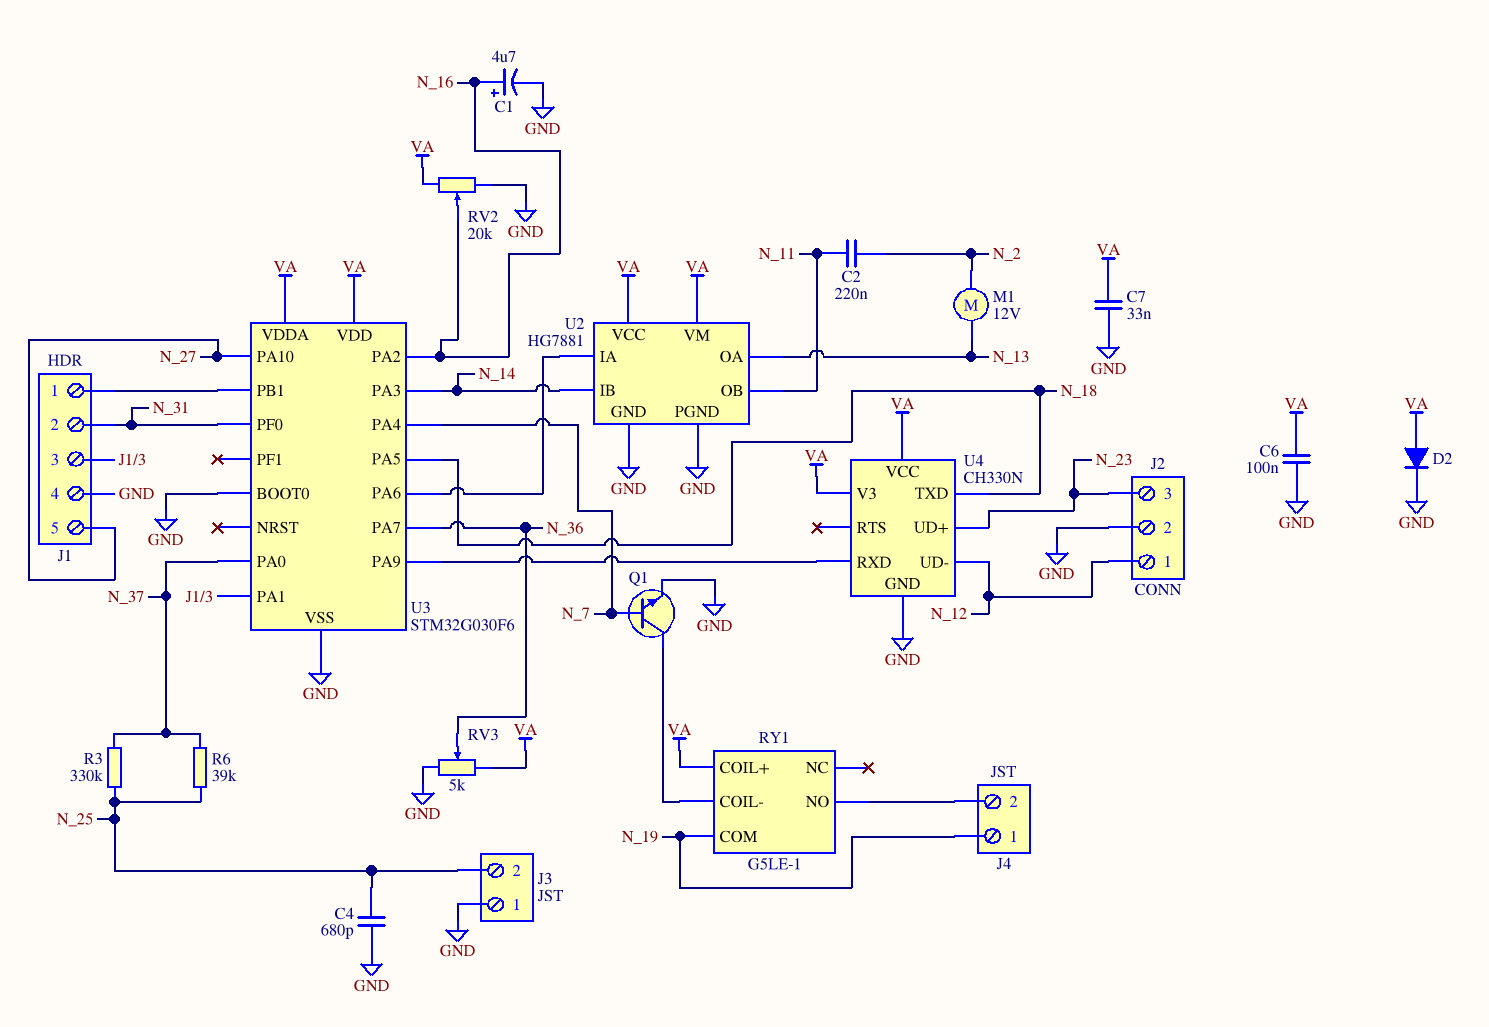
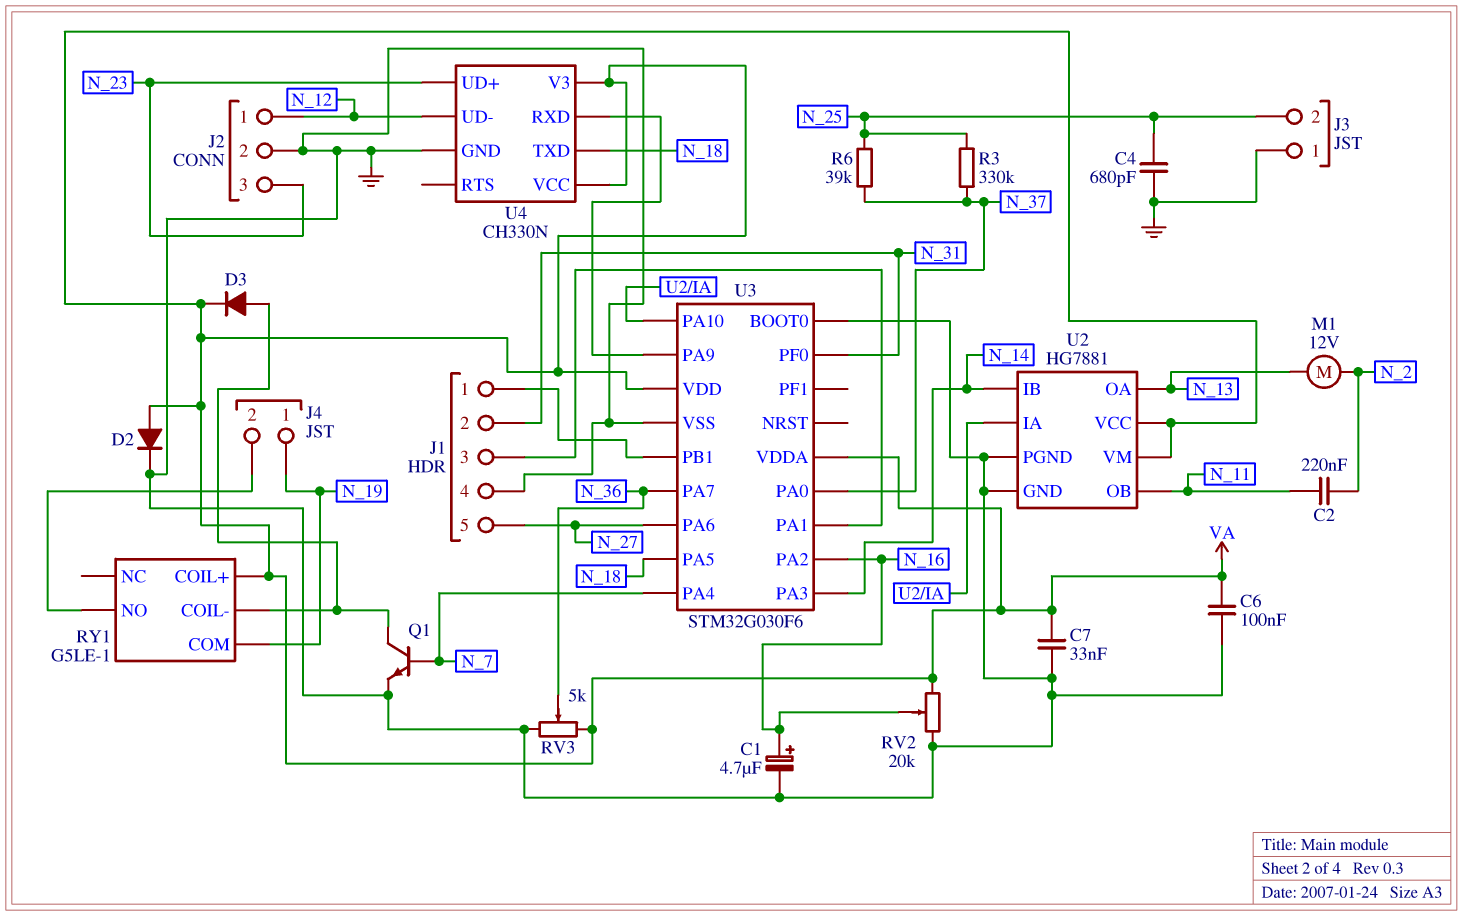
D3: none -> diode (A RY1/COIL-, K VA)
U3 pin PA6: U2/IA -> N_27
U3 pin PA10: N_27 -> U2/IA

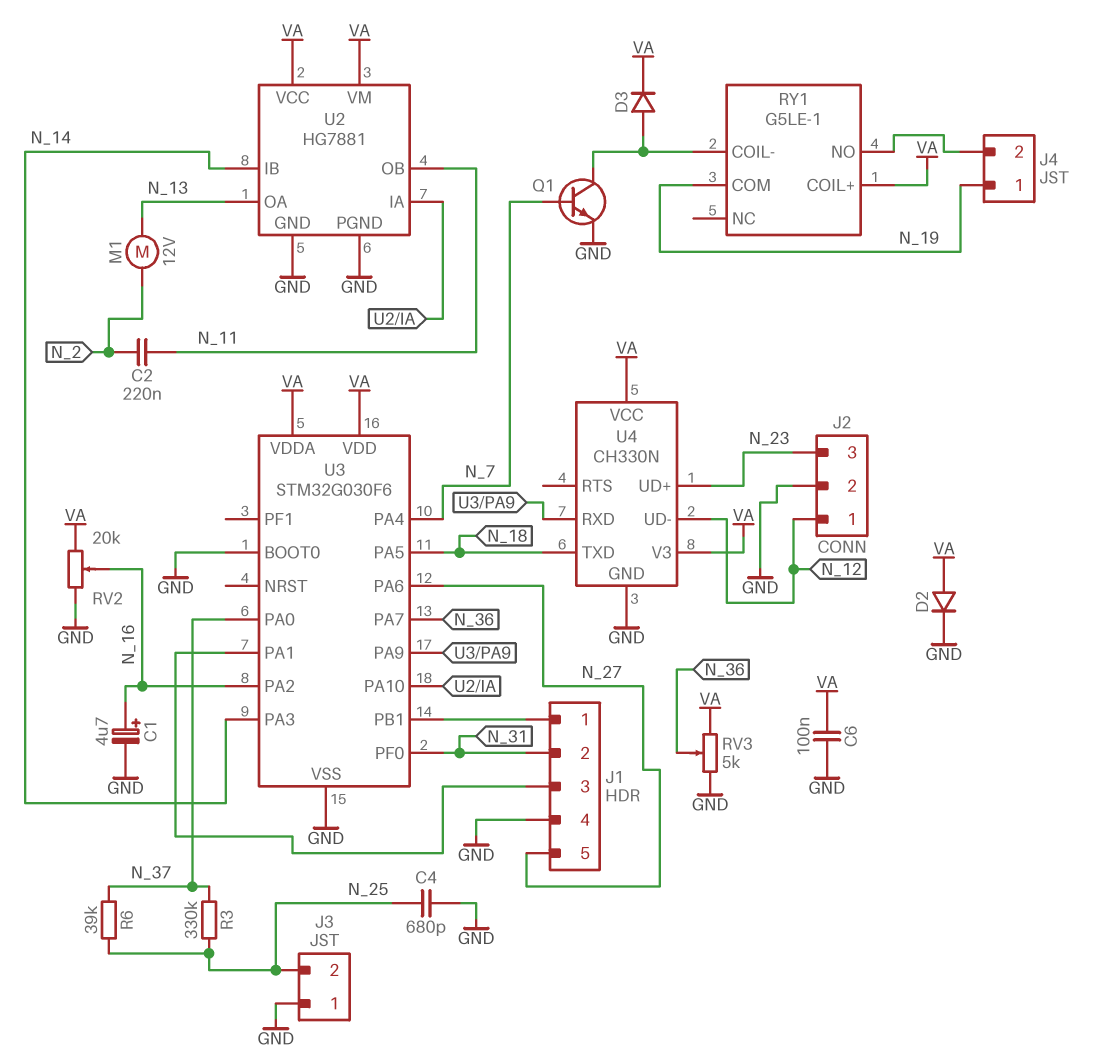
C7: 33nF (GND, VA) -> none

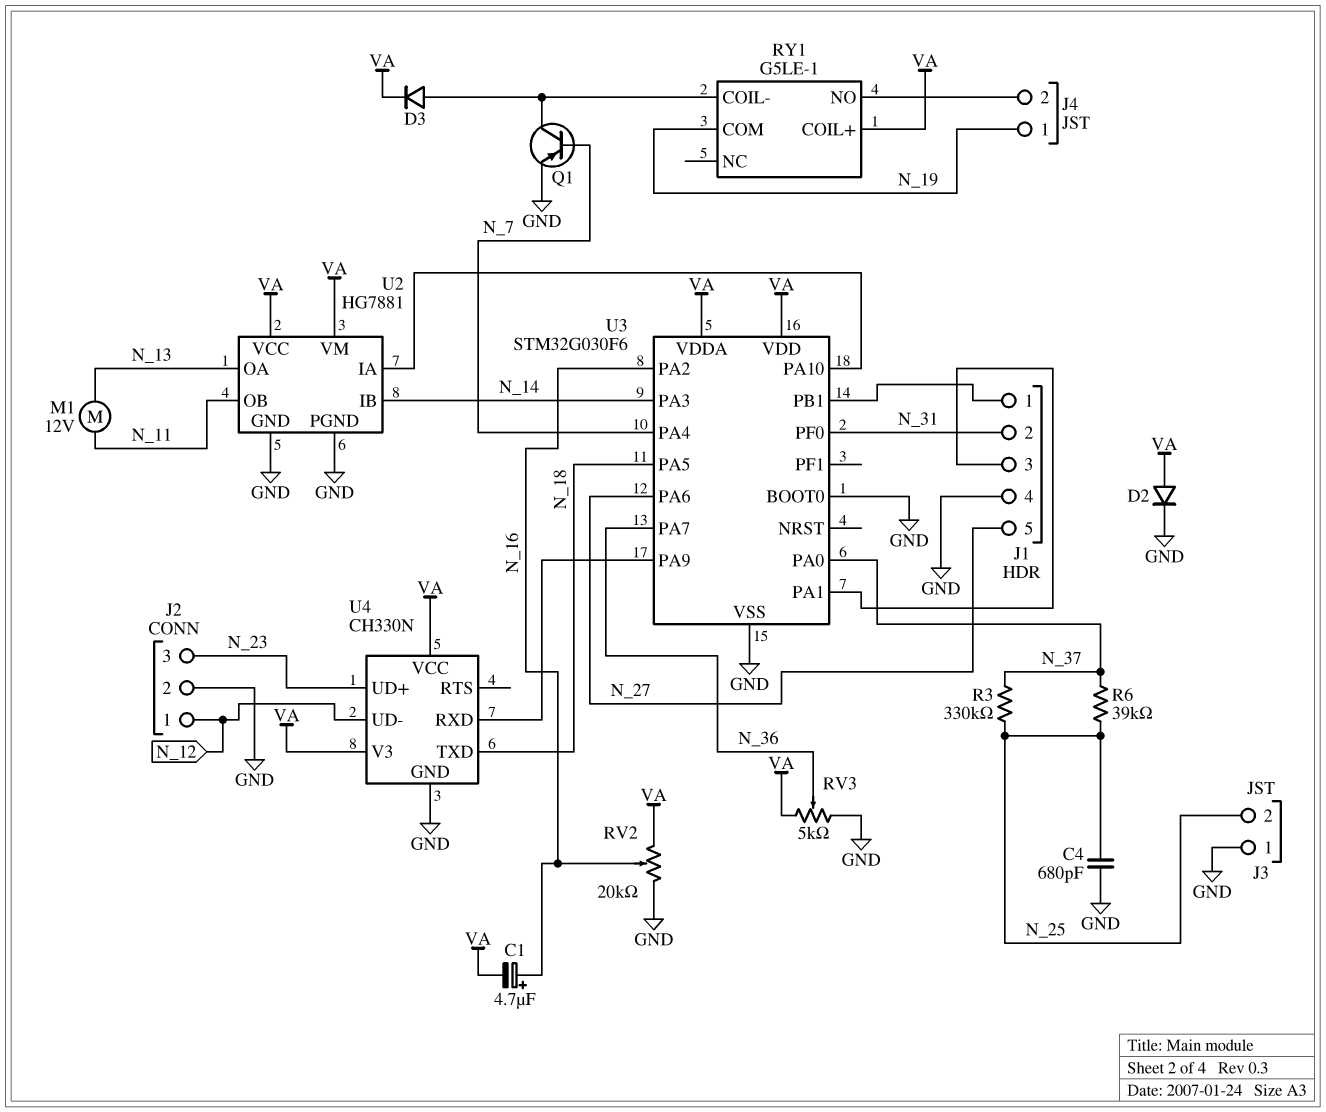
C1: 4.7uF (plus N_16, minus GND) -> 4.7uF (plus N_16, minus VA)
C2: 220nF (N_2, N_11) -> none
C6: 100nF (GND, VA) -> none
M1: motor 12V (N_2, N_13) -> motor 12V (N_11, N_13)
Q1: NPN (B N_7, C RY1/COIL-, E GND) -> PNP (B N_7, C RY1/COIL-, E GND)

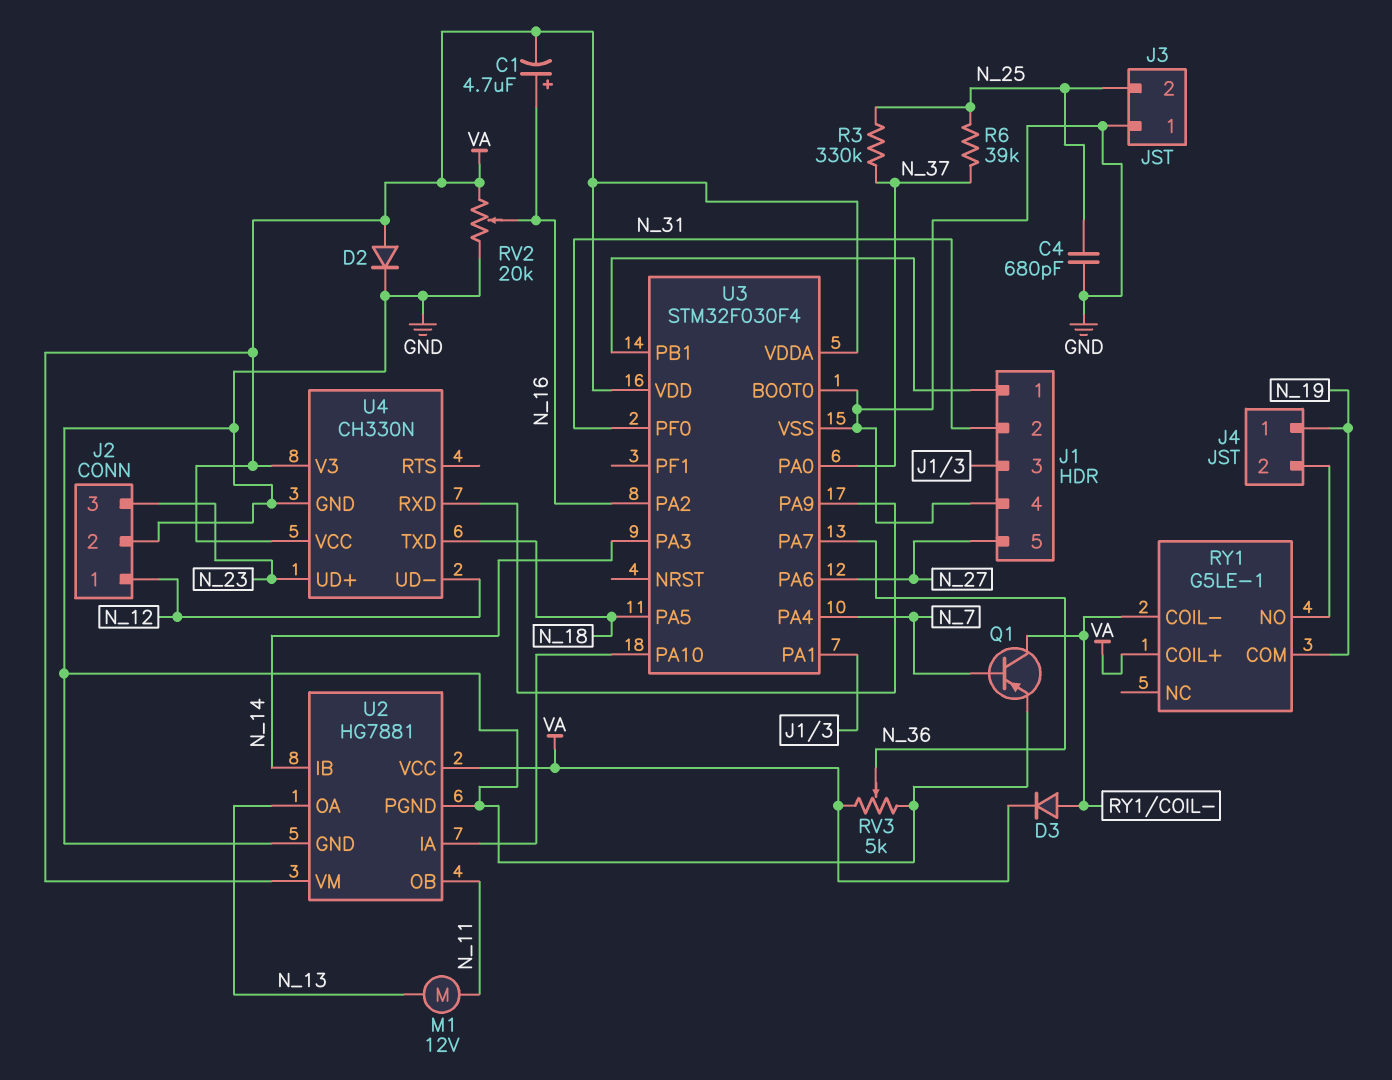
U3: STM32G030F6 -> STM32F030F4

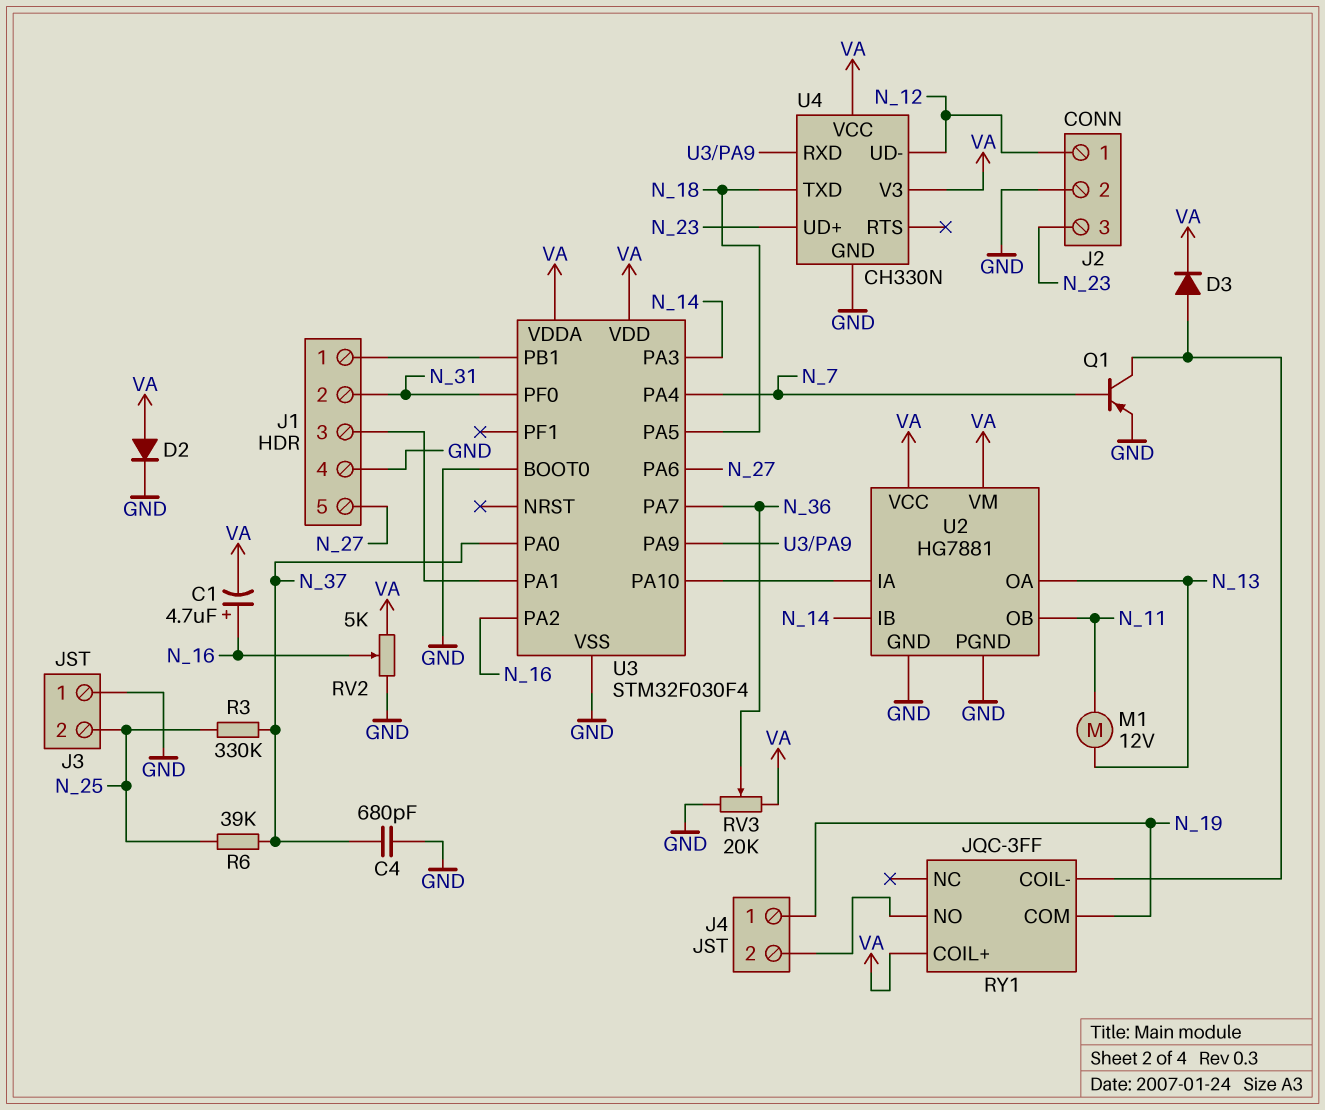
C4: 680pF (GND, N_25) -> 680pF (GND, N_37)
RV2: 20k (GND, VA, wiper N_16) -> 5k (GND, VA, wiper N_16)
RV3: 5k (GND, VA, wiper N_36) -> 20k (GND, VA, wiper N_36)
RY1: G5LE-1 -> JQC-3FF

